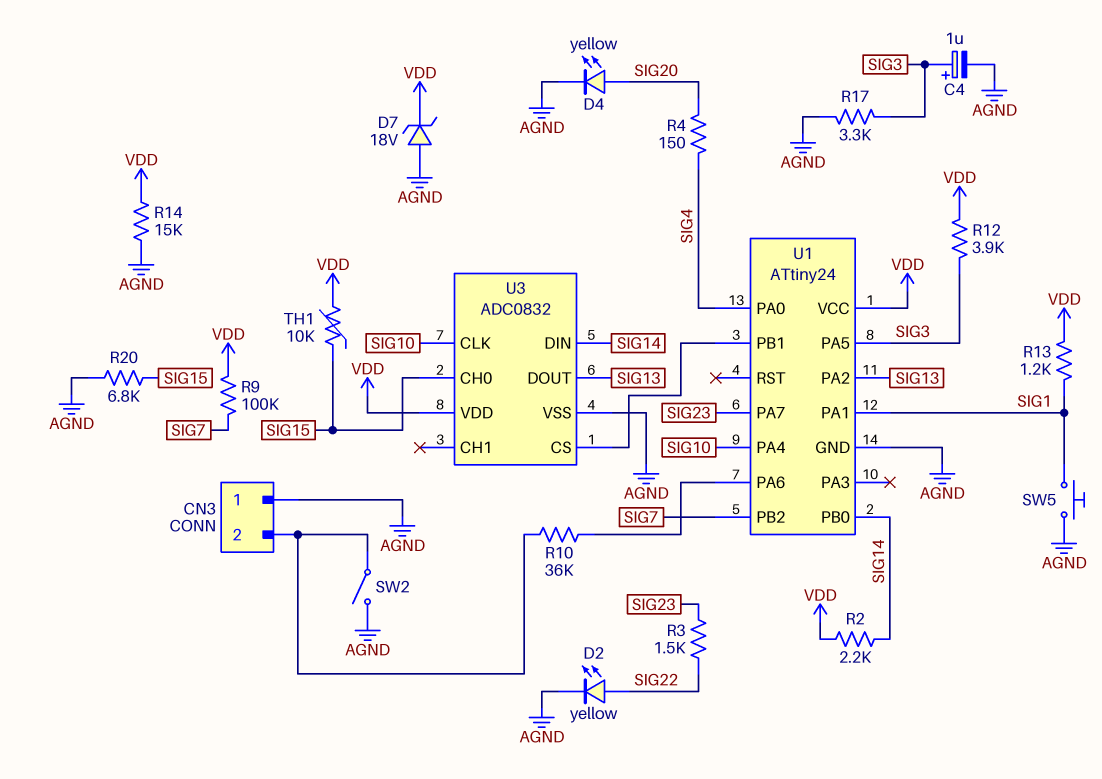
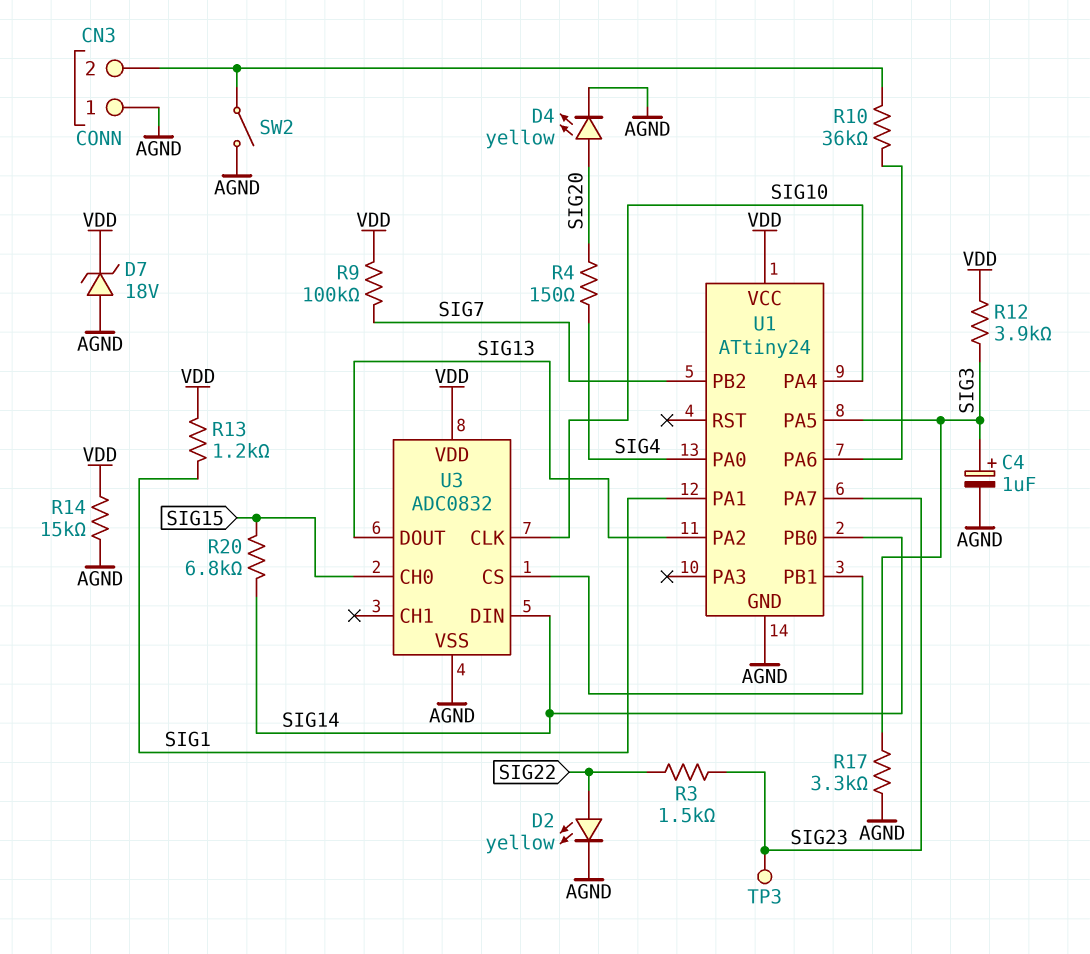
R2: 2.2k (SIG14, VDD) -> none
R20: 6.8k (AGND, SIG15) -> 6.8k (SIG14, SIG15)
SW5: button (AGND, SIG1) -> none
TH1: 10k (SIG15, VDD) -> none
TP3: none -> test point (SIG23)

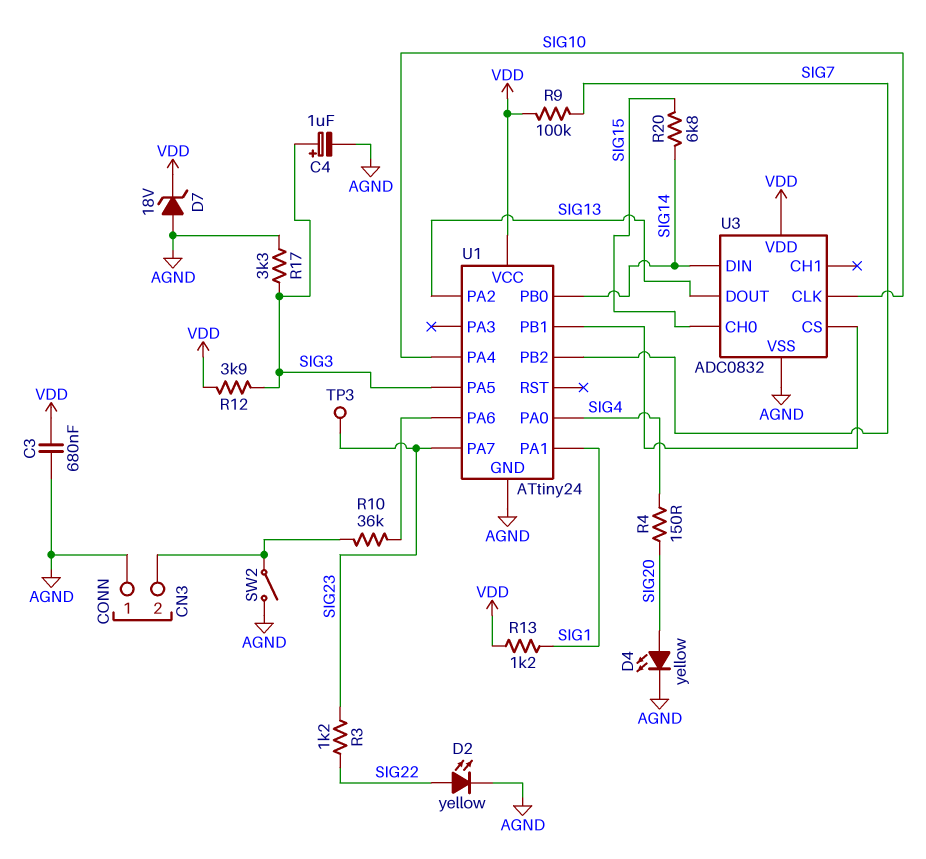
C3: none -> 680nF (AGND, VDD)
R3: 1.5k (SIG22, SIG23) -> 1.2k (SIG22, SIG23)
R14: 15k (AGND, VDD) -> none

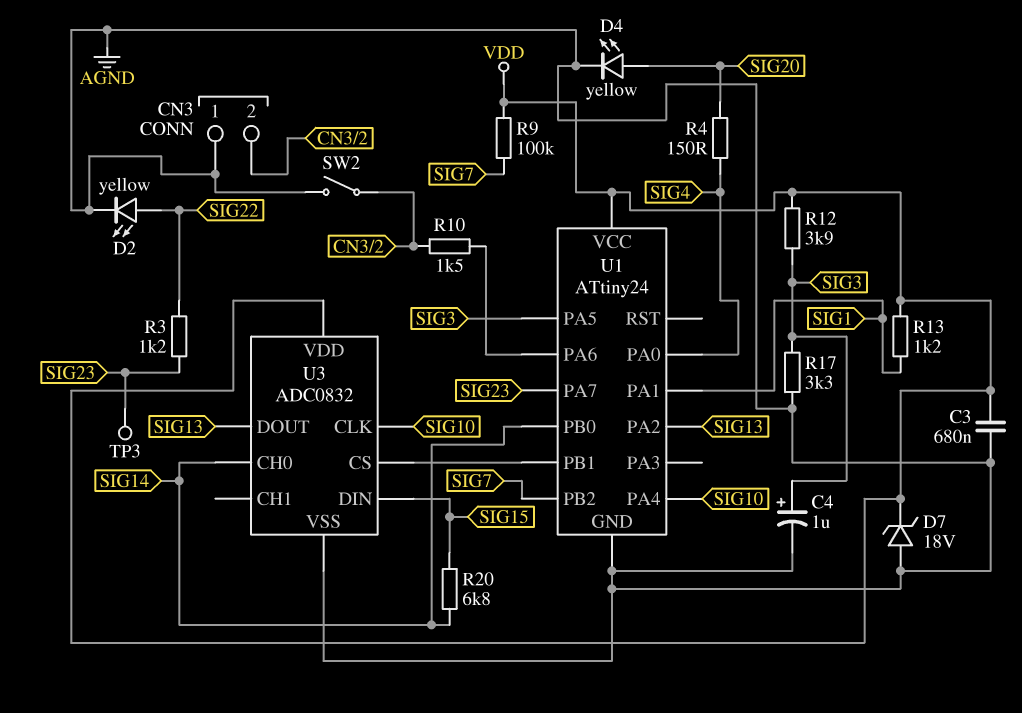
R10: 36k (CN3/2, U1/PA6) -> 1.5k (CN3/2, U1/PA6)
U3 pin CH0: SIG15 -> SIG14
U3 pin DIN: SIG14 -> SIG15

